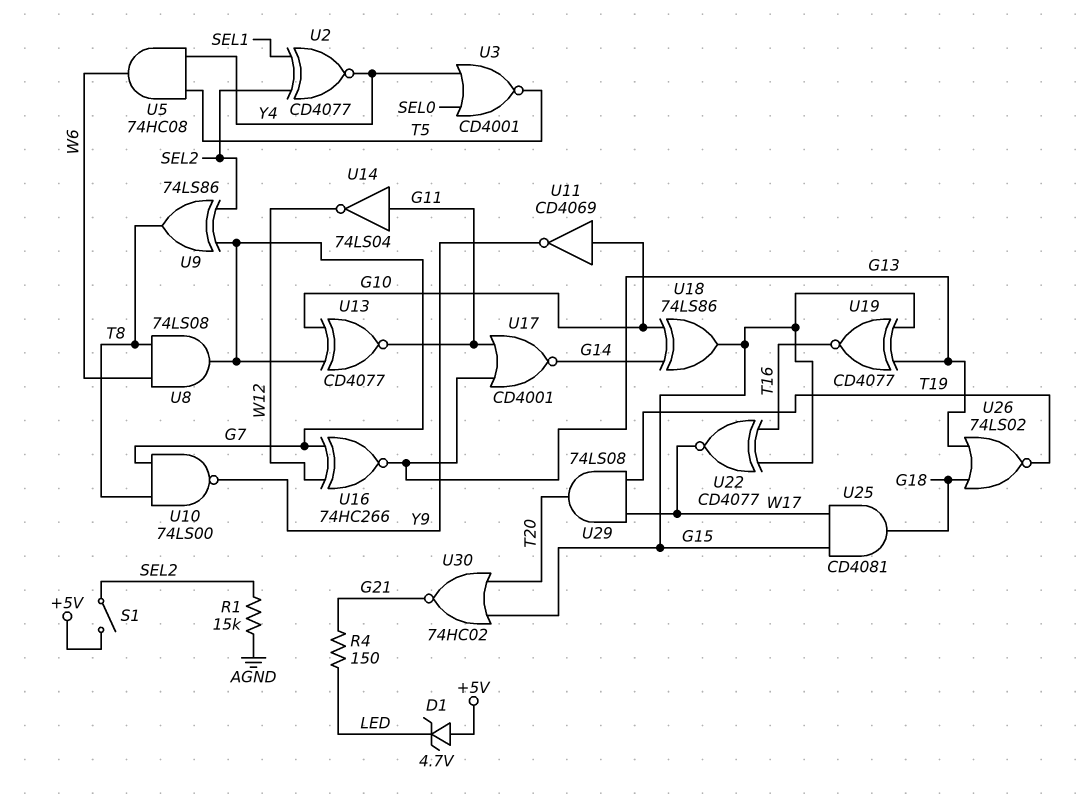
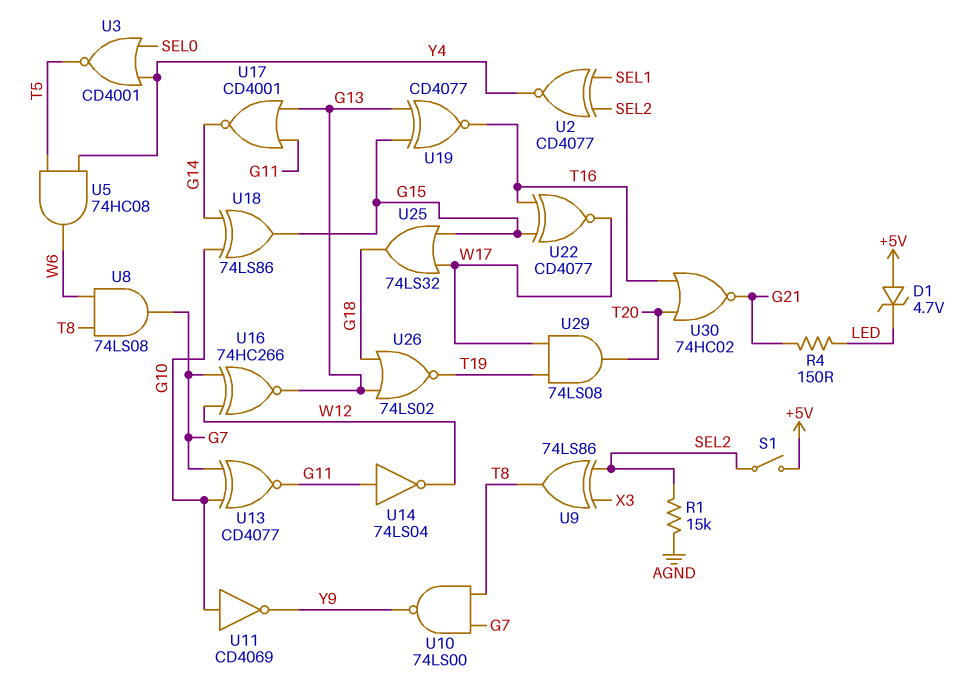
U9: XOR 74LS86 (in G7, in SEL2, out T8) -> XOR 74LS86 (in SEL2, in X3, out T8)
U25: AND CD4081 (in G15, in W17, out G18) -> OR 74LS32 (in G15, in W17, out G18)
U30: NOR 74HC02 (in G15, in T20, out G21) -> NOR 74HC02 (in T16, in T20, out G21)

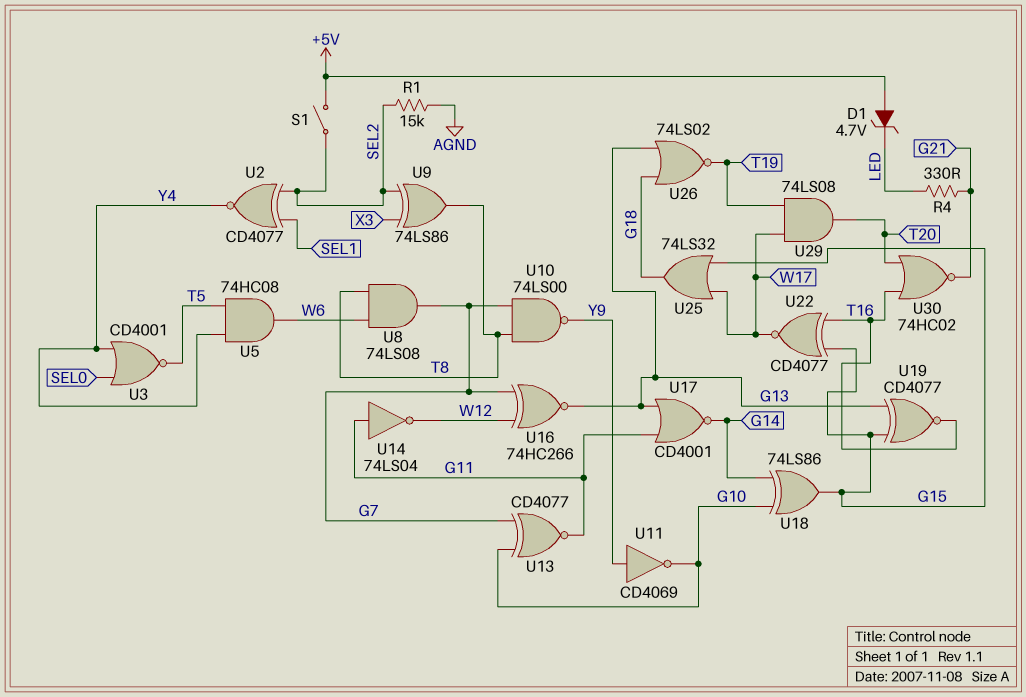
R4: 150 (G21, LED) -> 330 (G21, LED)
U11: NOT CD4069 (in G10, out Y9) -> NOT CD4069 (in Y9, out G10)

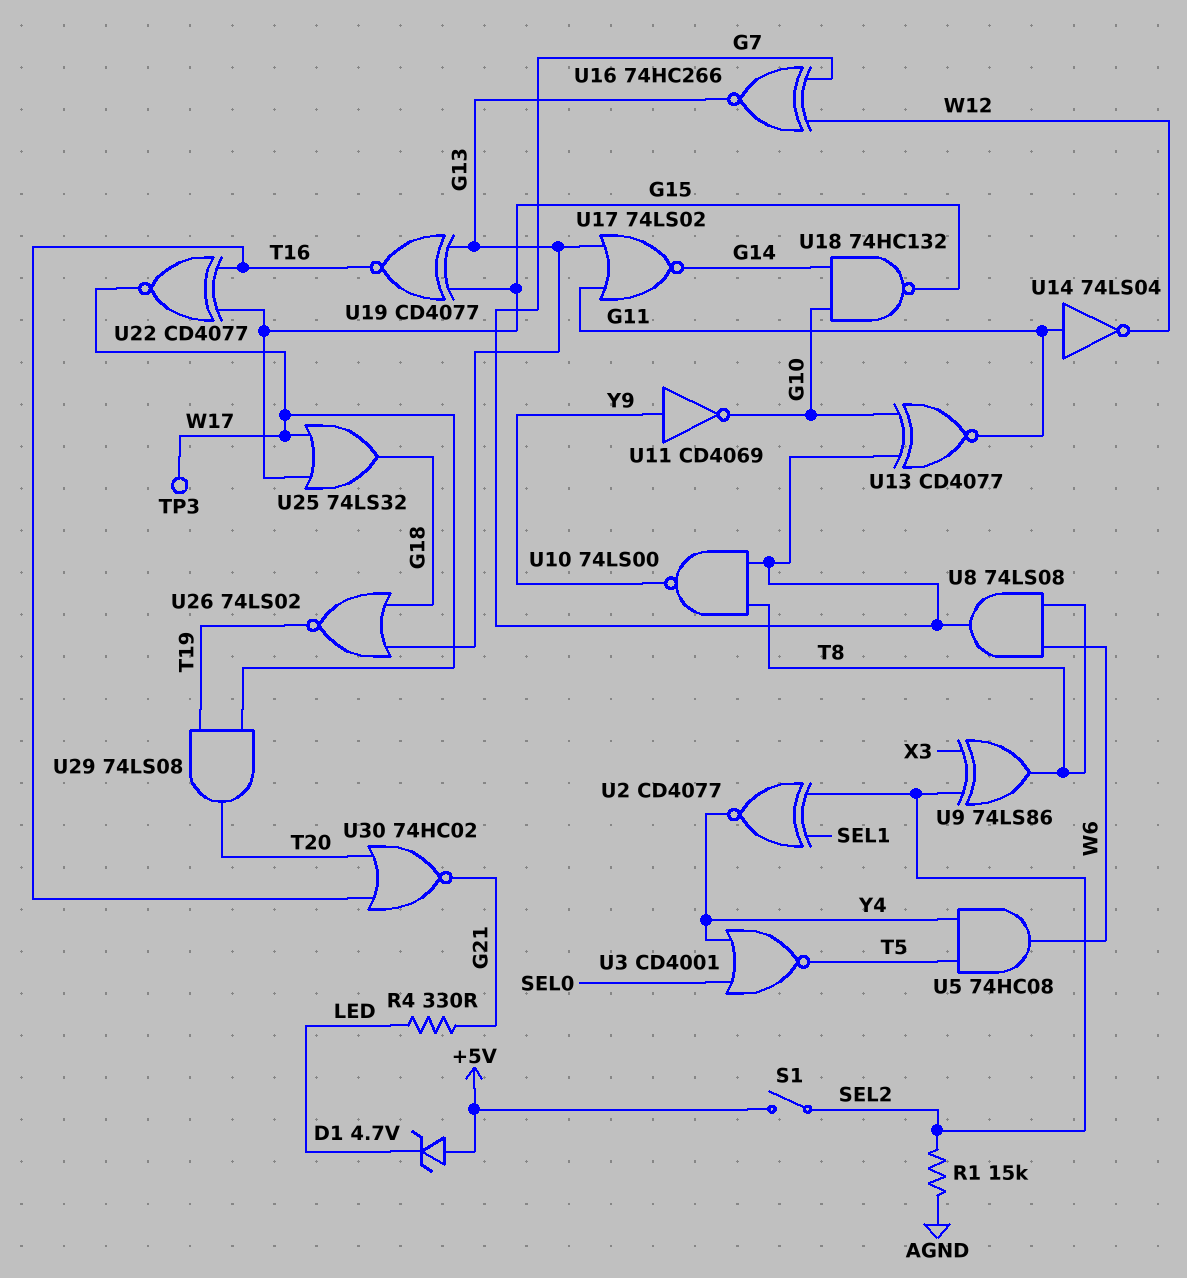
TP3: none -> test point (W17)
U17: NOR CD4001 (in G11, in G13, out G14) -> NOR 74LS02 (in G11, in G13, out G14)
U18: XOR 74LS86 (in G10, in G14, out G15) -> NAND 74HC132 (in G10, in G14, out G15)

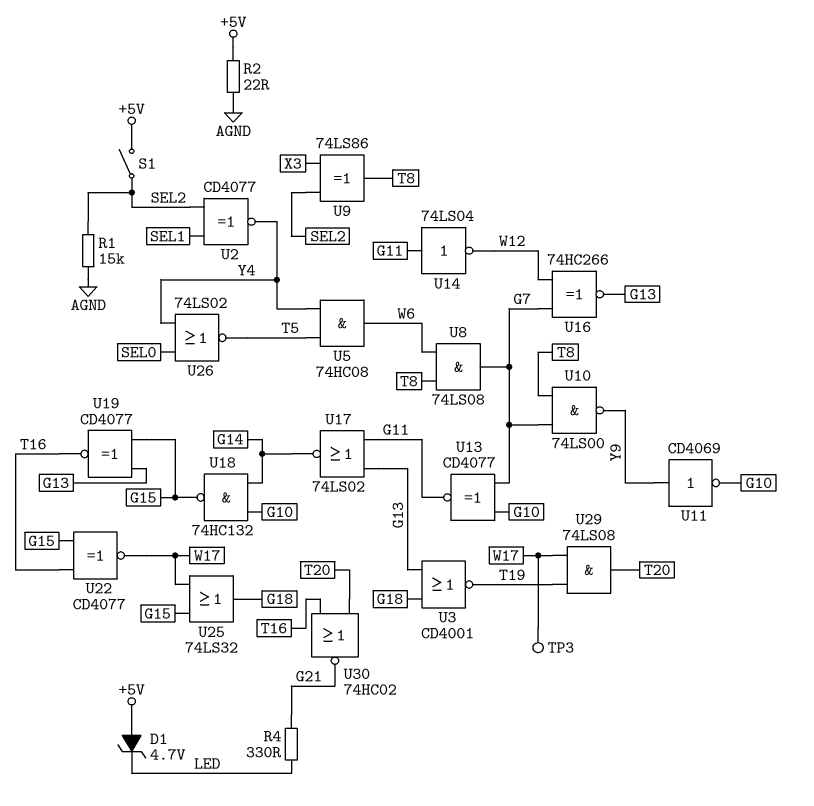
R2: none -> 22 (+5V, AGND)
U3: NOR CD4001 (in SEL0, in Y4, out T5) -> NOR CD4001 (in G13, in G18, out T19)
U26: NOR 74LS02 (in G13, in G18, out T19) -> NOR 74LS02 (in SEL0, in Y4, out T5)

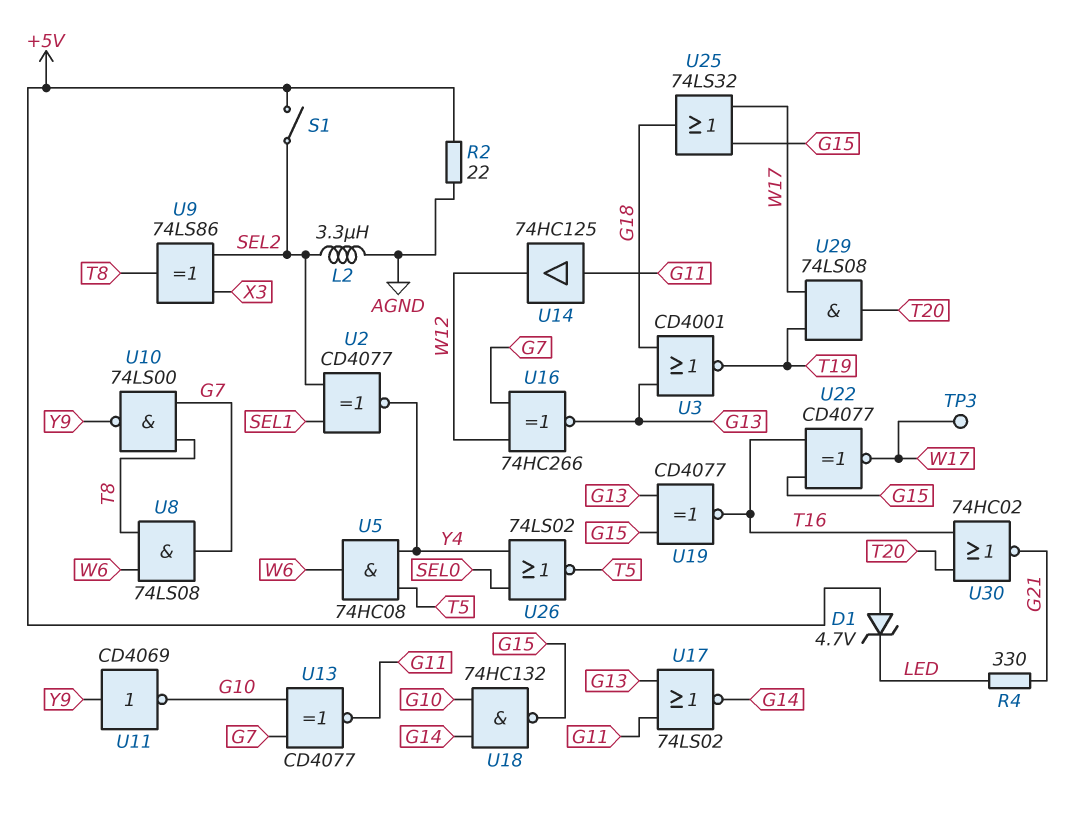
L2: none -> 3.3uH (AGND, SEL2)
R1: 15k (AGND, SEL2) -> none
U14: NOT 74LS04 (in G11, out W12) -> buffer 74HC125 (in G11, out W12)

